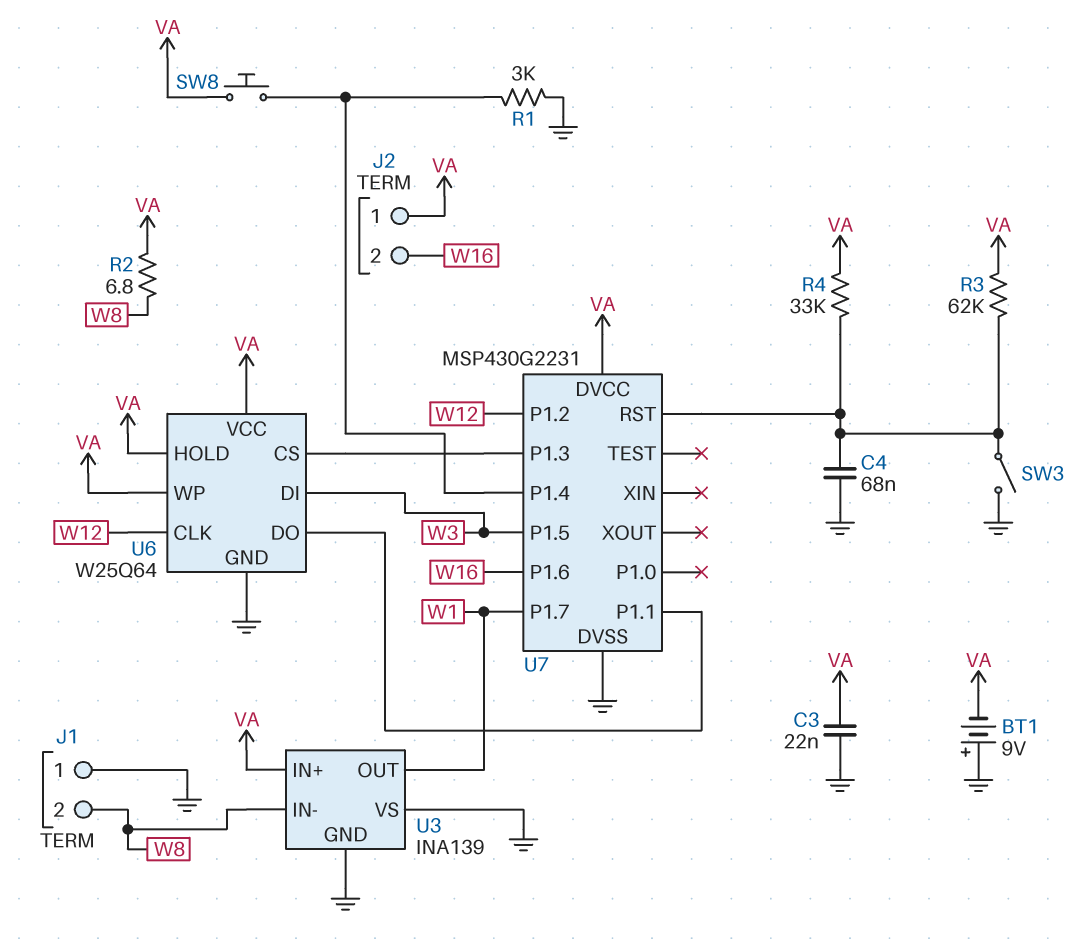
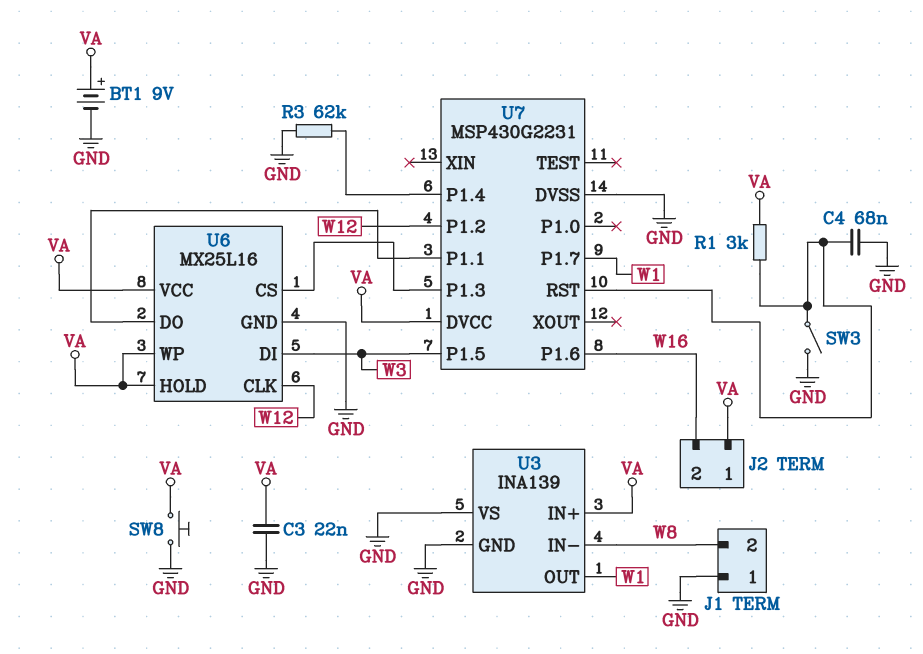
BT1: 9V (plus GND, minus VA) -> 9V (plus VA, minus GND)
R1: 3k (GND, U7/P1.4) -> 3k (U7/RST, VA)
R2: 6.8 (VA, W8) -> none
R3: 62k (U7/RST, VA) -> 62k (GND, U7/P1.4)
R4: 33k (U7/RST, VA) -> none
SW8: button (U7/P1.4, VA) -> button (GND, VA)
U6: W25Q64 -> MX25L16

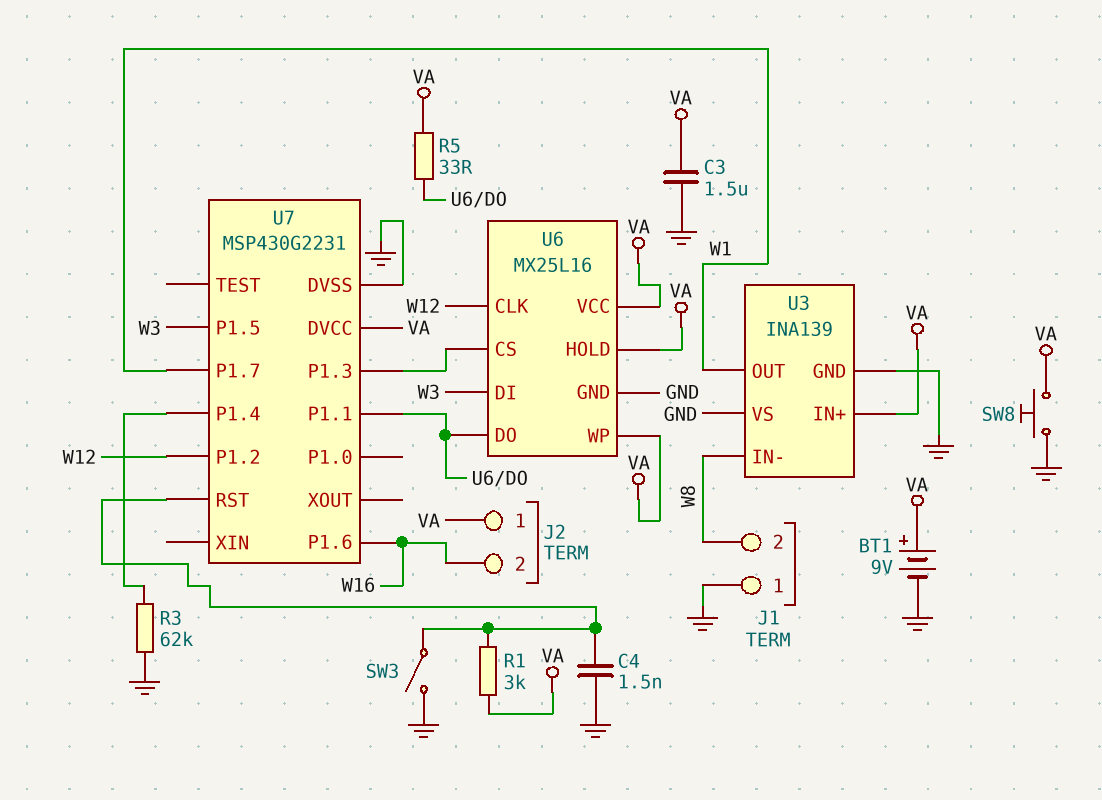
C3: 22nF (GND, VA) -> 1.5uF (GND, VA)
C4: 68nF (GND, U7/RST) -> 1.5nF (GND, U7/RST)
R5: none -> 33 (U6/DO, VA)

